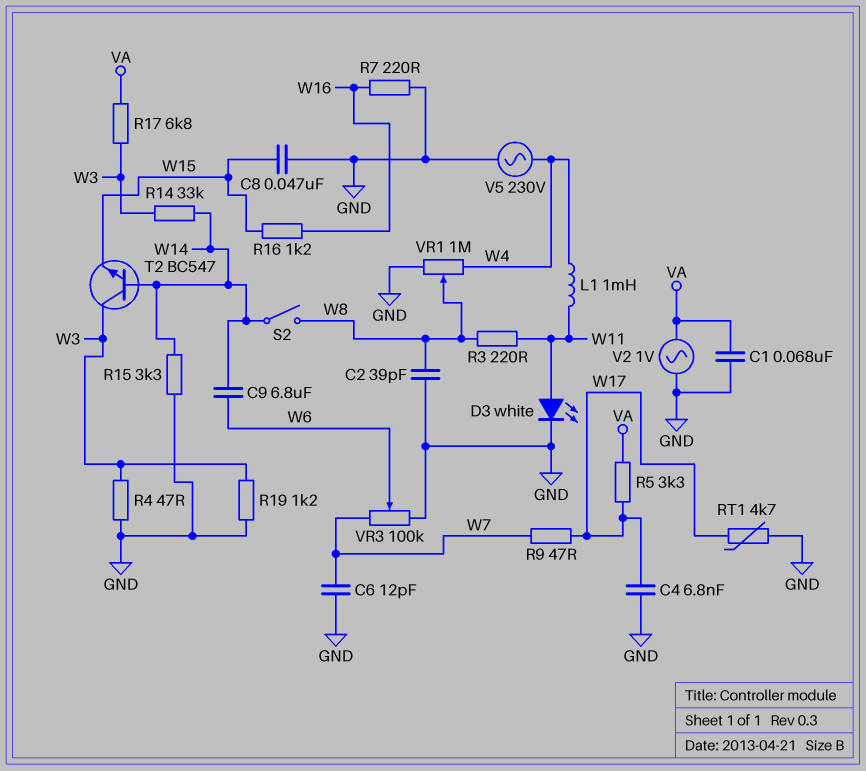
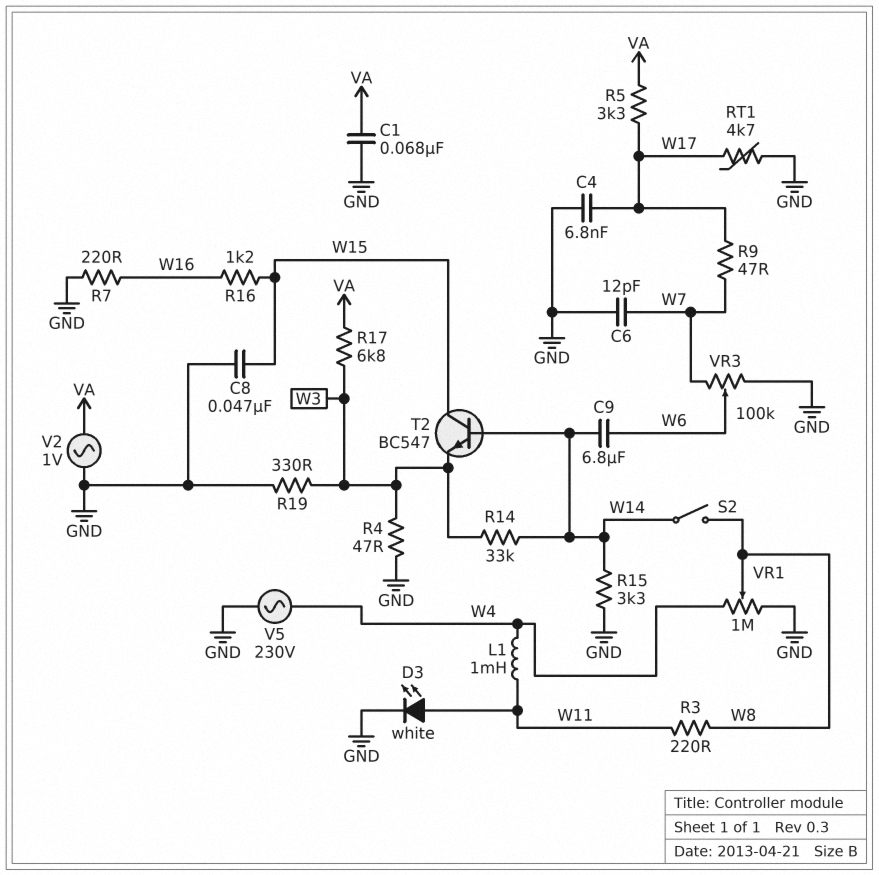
C2: 39pF (GND, W8) -> none
R19: 1.2k (GND, W3) -> 330 (GND, W3)
T2: NPN BC547 (B W14, C W3, E W15) -> NPN BC547 (B W14, C W15, E W3)

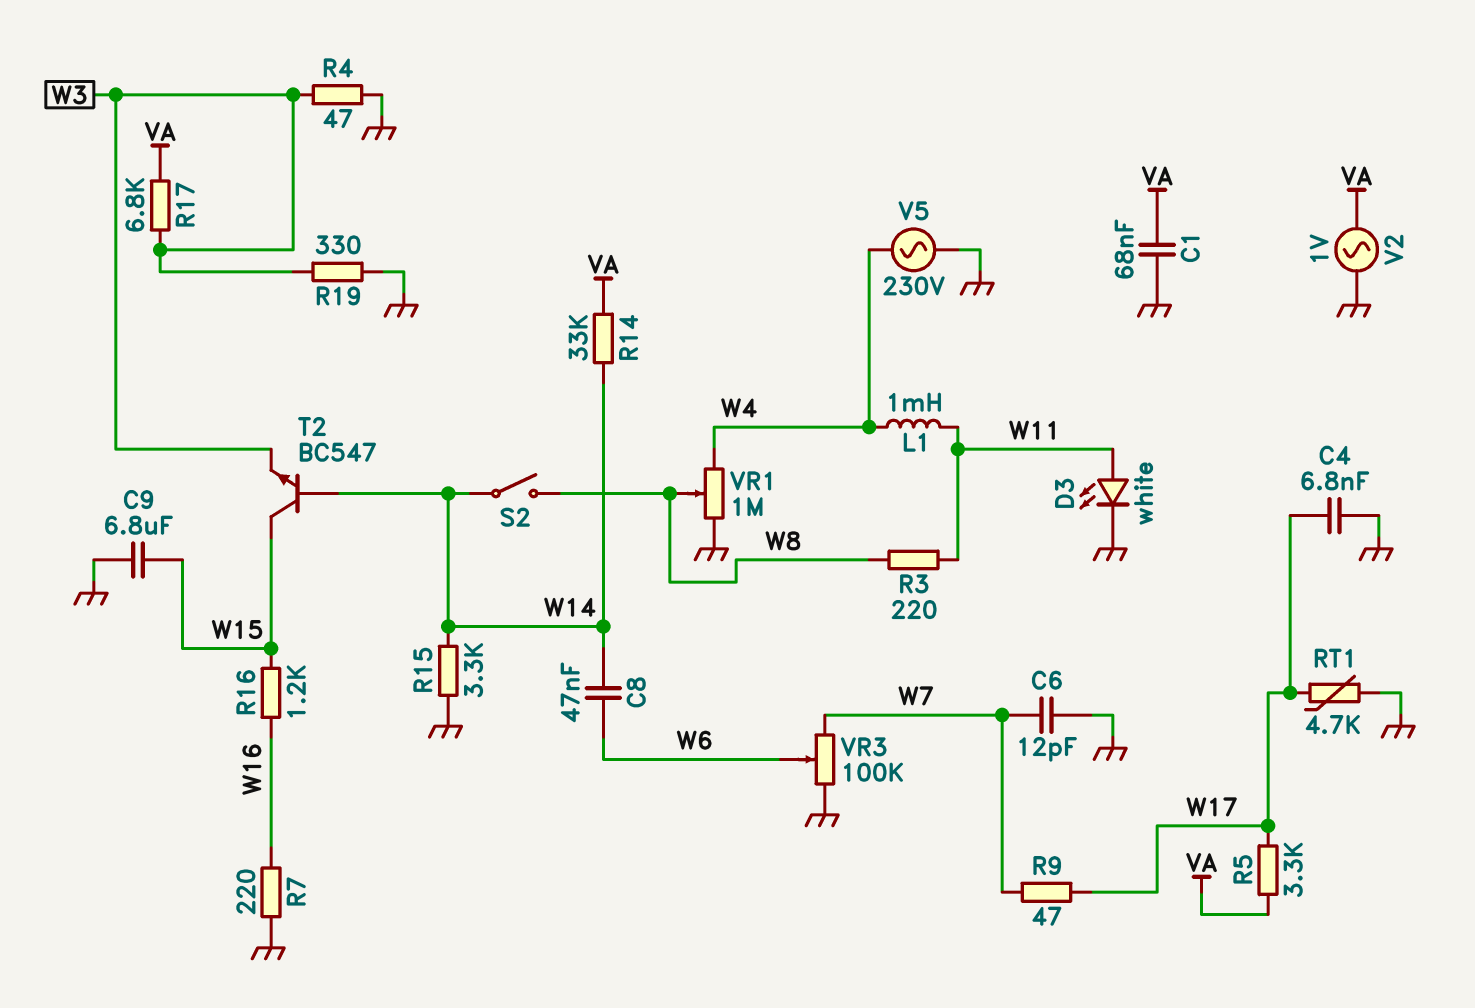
C8: 47nF (GND, W15) -> 47nF (W6, W14)
C9: 6.8uF (W6, W14) -> 6.8uF (GND, W15)
R14: 33k (W3, W14) -> 33k (VA, W14)

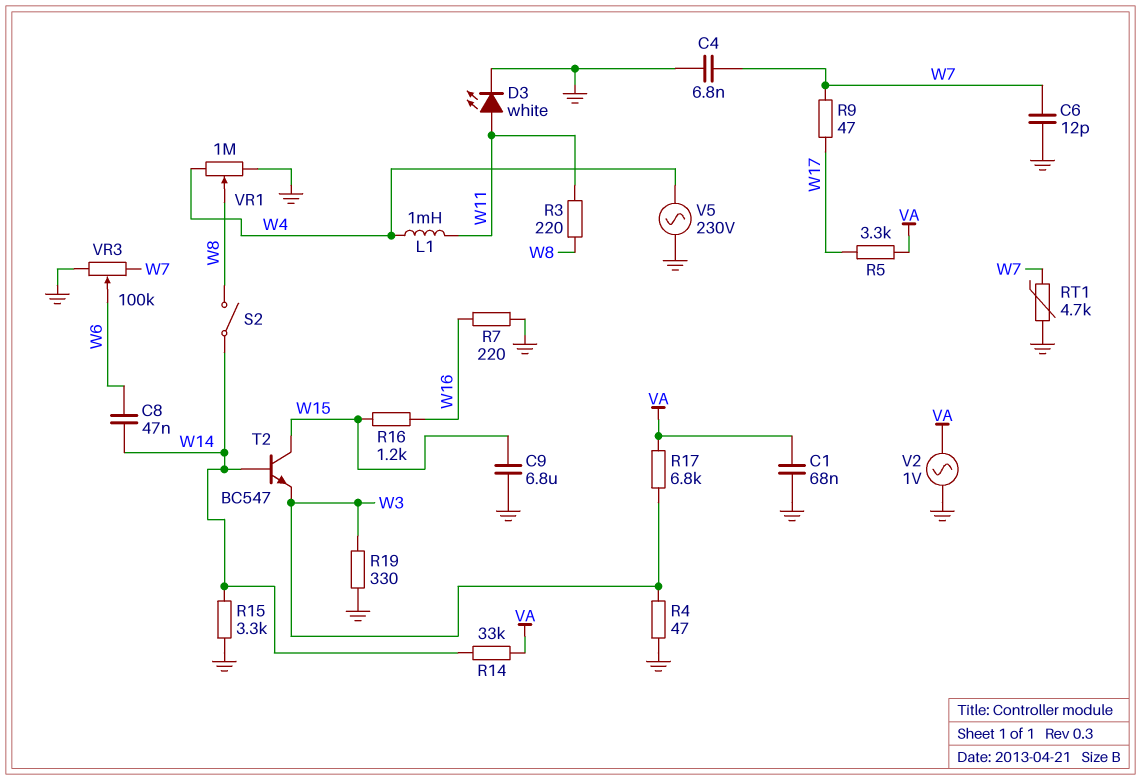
C4: 6.8nF (GND, W17) -> 6.8nF (GND, W7)
RT1: 4.7k (GND, W17) -> 4.7k (GND, W7)

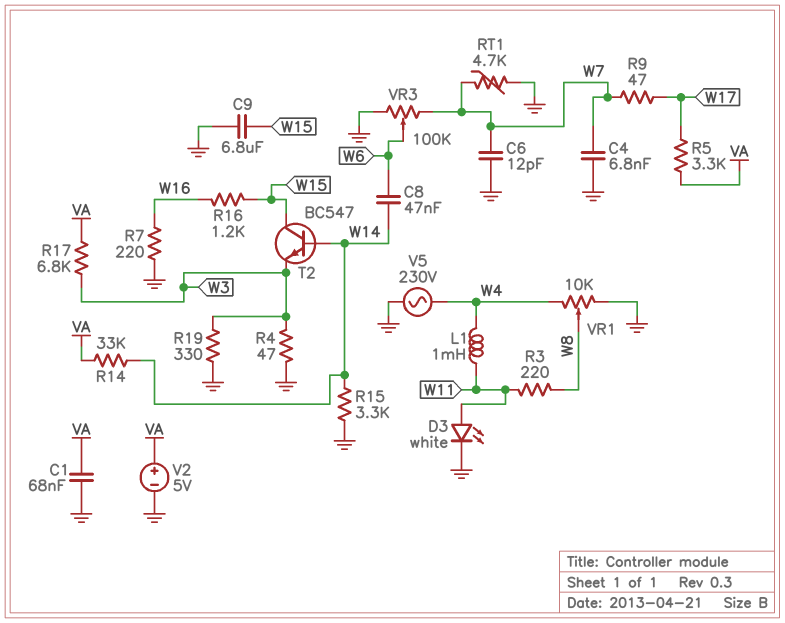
S2: switch (W8, W14) -> none
V2: AC 1V (GND, VA) -> 5V (plus VA, minus GND)
VR1: 1M (GND, W4, wiper W8) -> 10k (GND, W4, wiper W8)

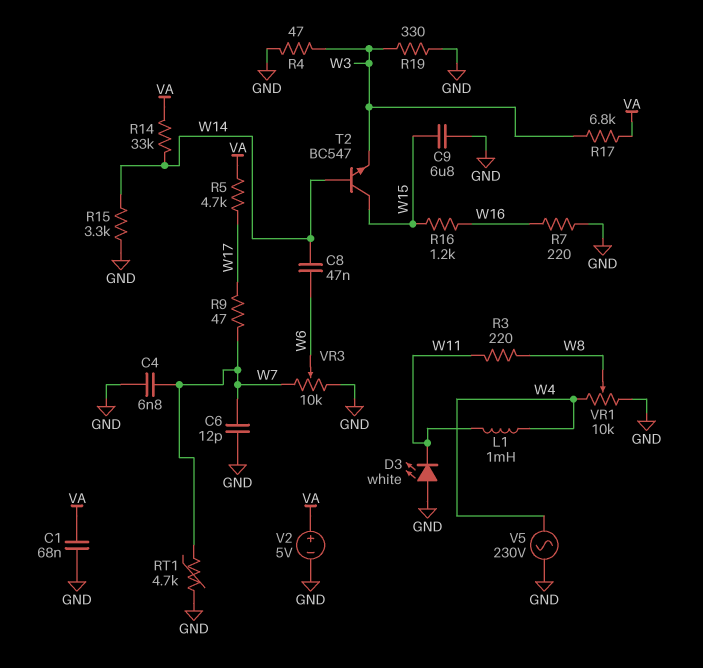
D3: LED white (A W11, K GND) -> LED white (A GND, K W11)
R5: 3.3k (VA, W17) -> 4.7k (VA, W17)
VR3: 100k (GND, W7, wiper W6) -> 10k (GND, W7, wiper W6)

